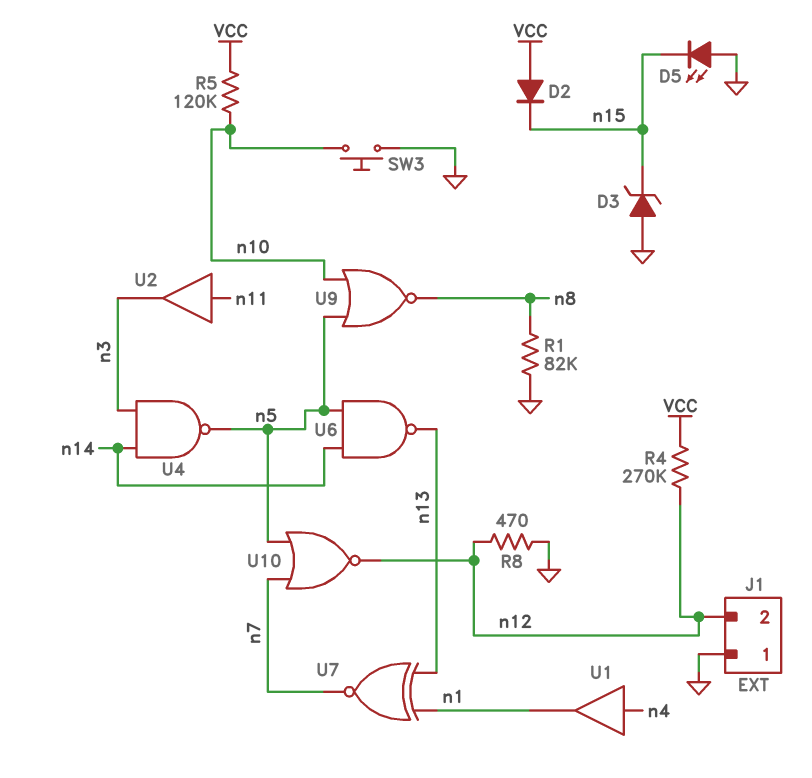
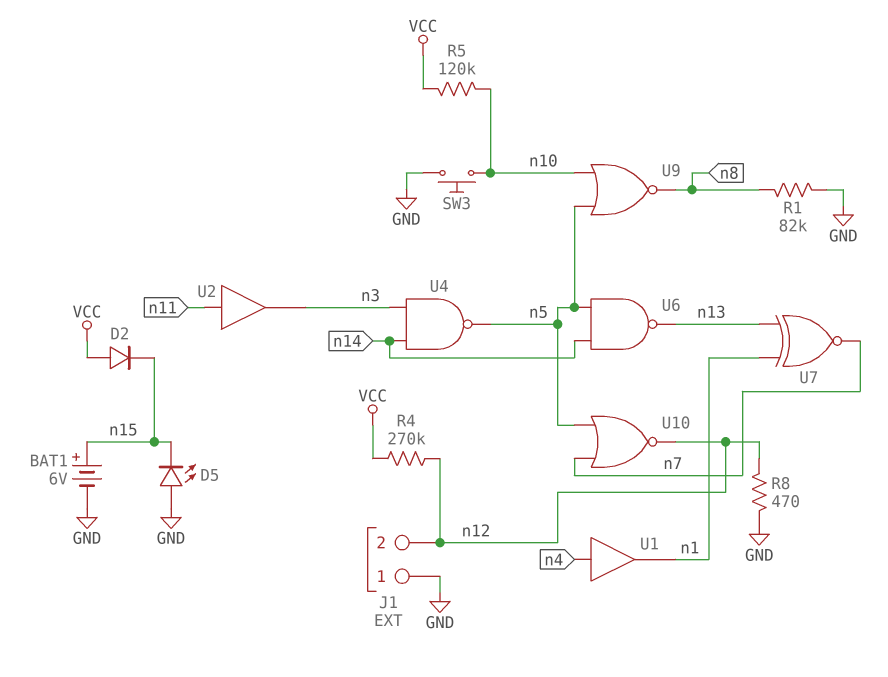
BAT1: none -> 6V (plus n15, minus GND)
D3: zener (A GND, K n15) -> none

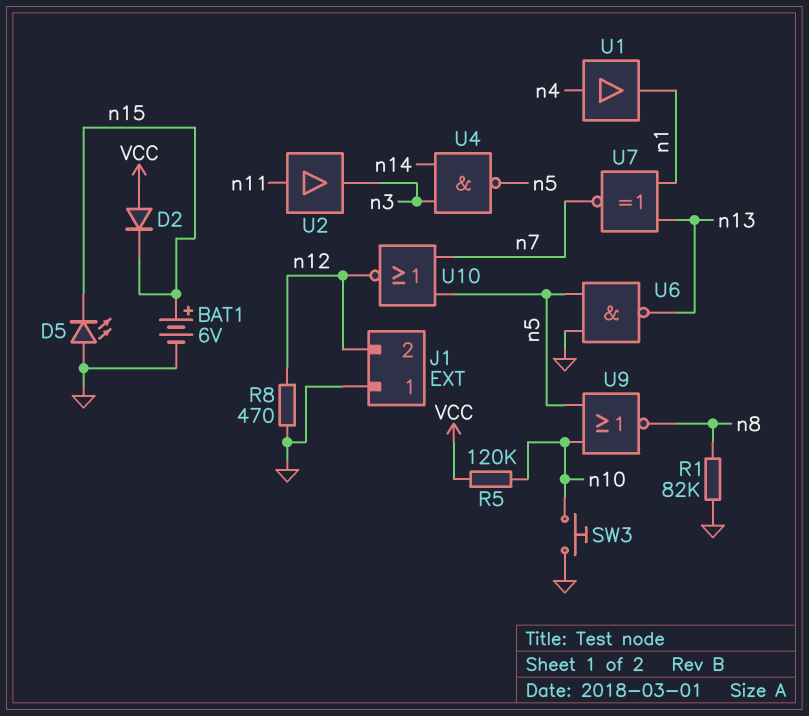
R4: 270k (VCC, n12) -> none
U6: NAND (in n5, in n14, out n13) -> NAND (in GND, in n5, out n13)

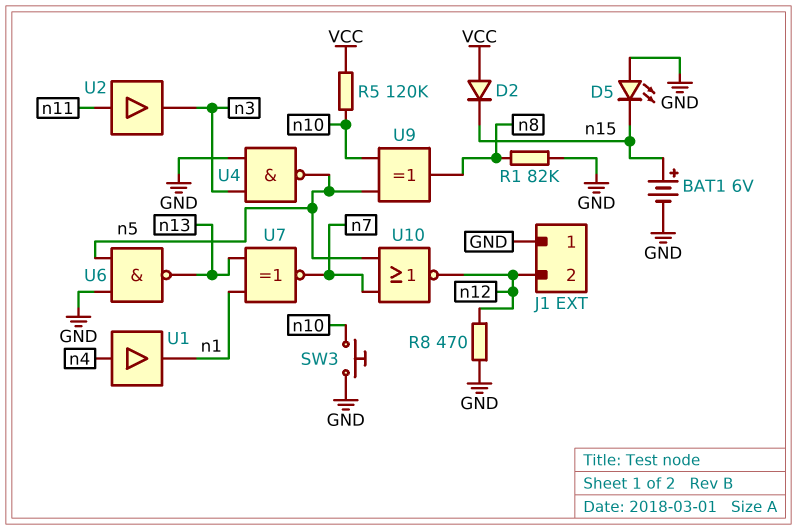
U4: NAND (in n3, in n14, out n5) -> NAND (in GND, in n3, out n5)
U9: NOR (in n5, in n10, out n8) -> XOR (in n5, in n10, out n8)

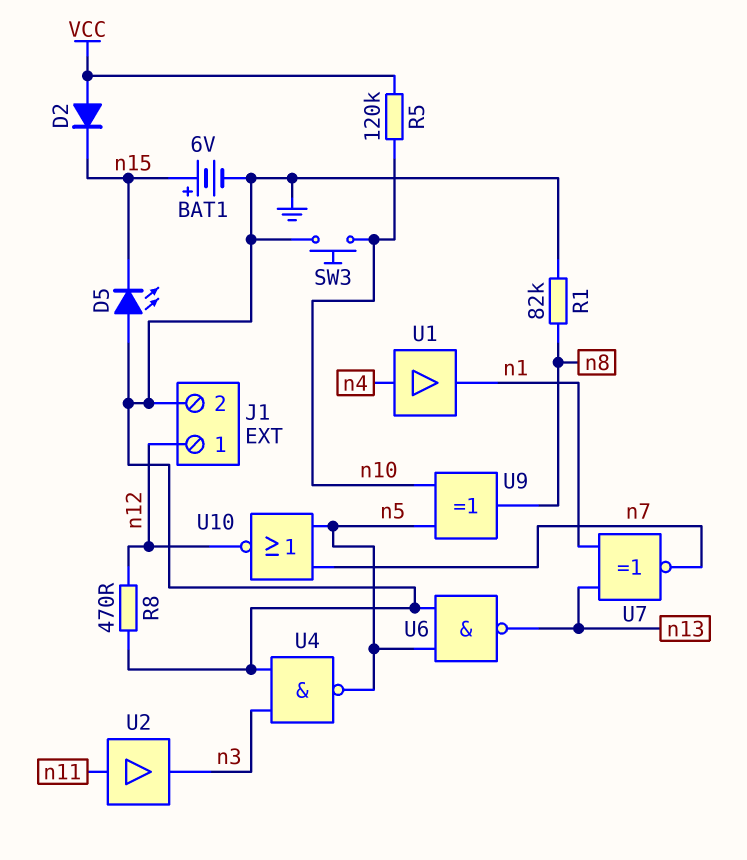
J1 pin 1: GND -> n12
J1 pin 2: n12 -> GND

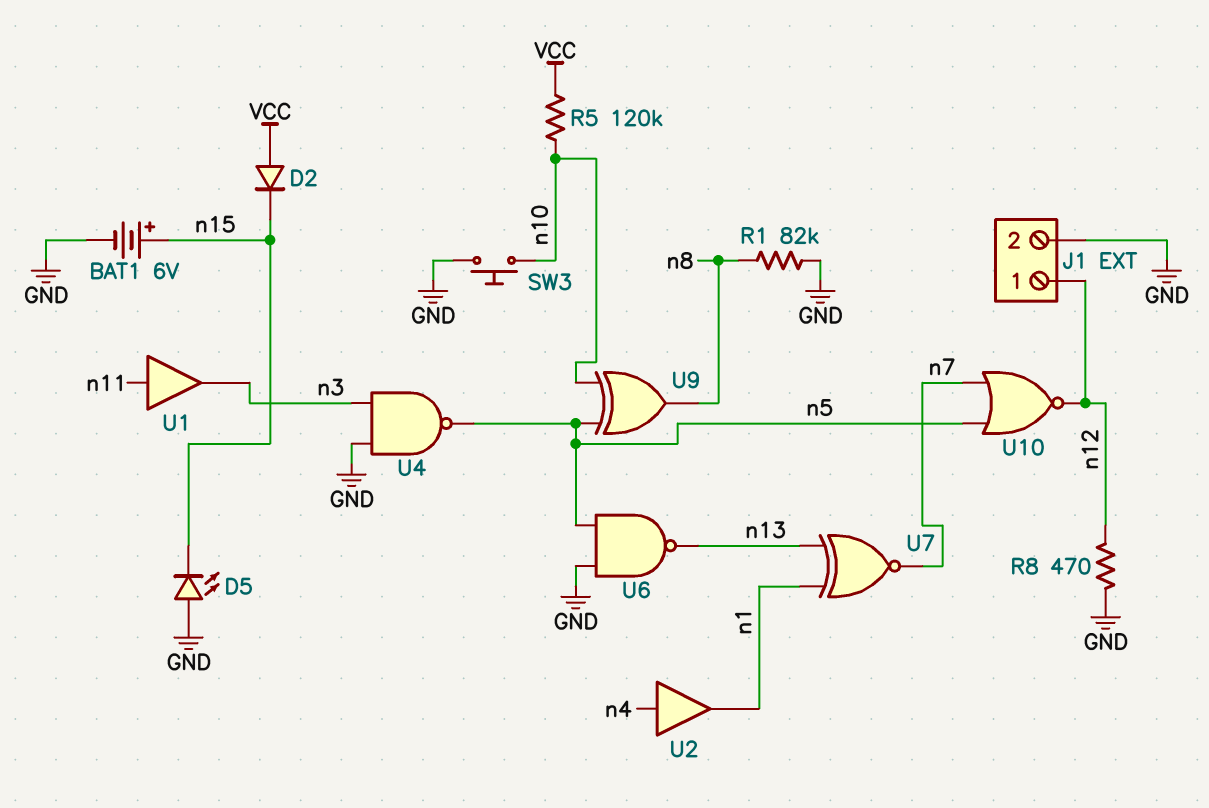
U1: buffer (in n4, out n1) -> buffer (in n11, out n3)
U2: buffer (in n11, out n3) -> buffer (in n4, out n1)

